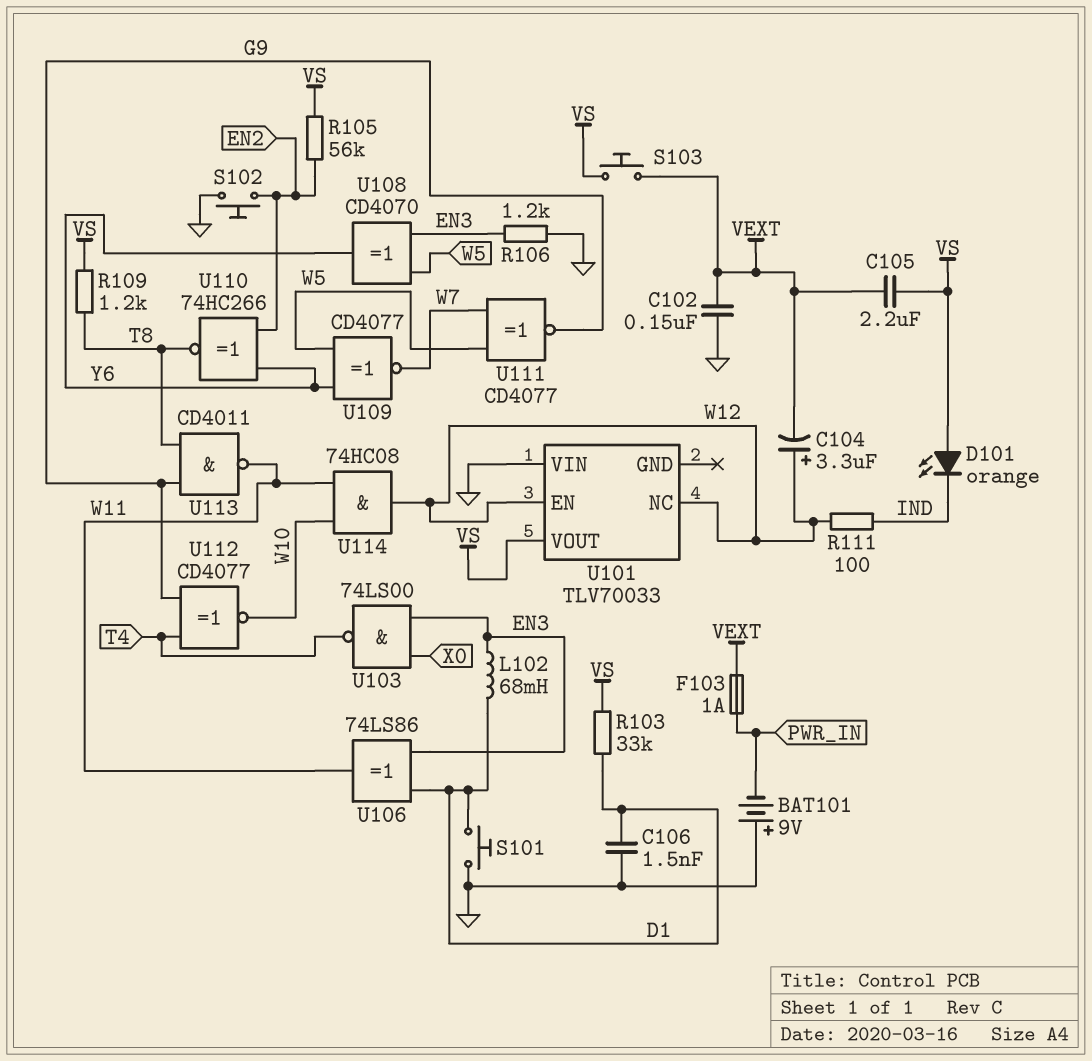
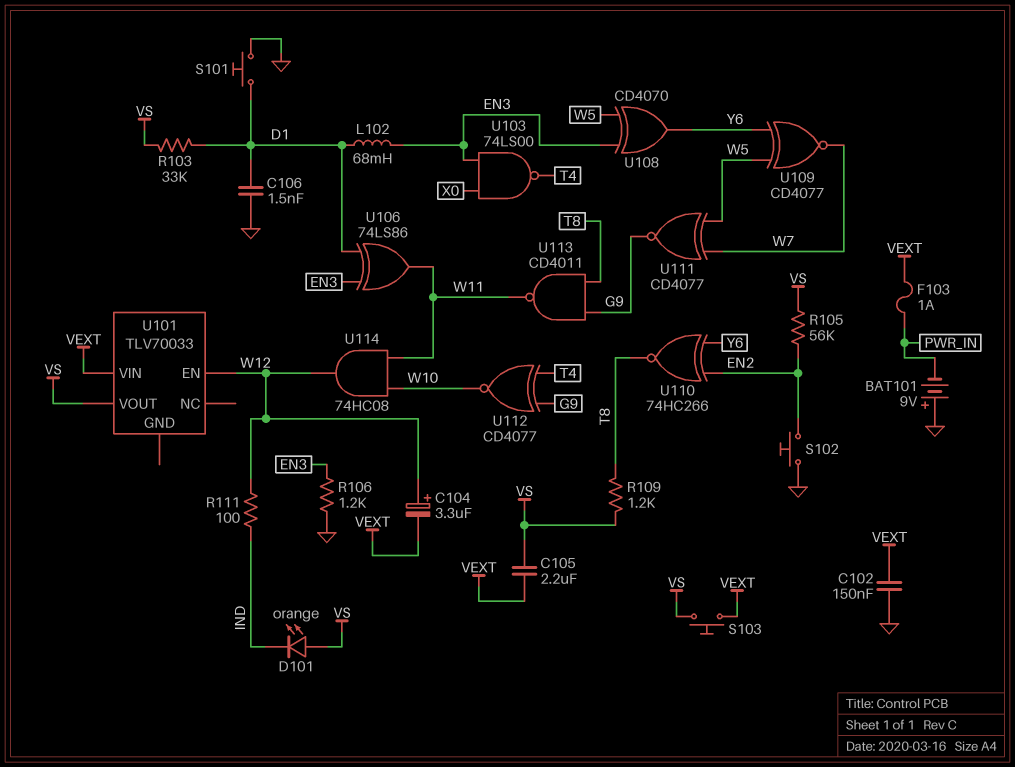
U101 pin NC: W12 -> none
U101 pin VIN: GND -> VEXT

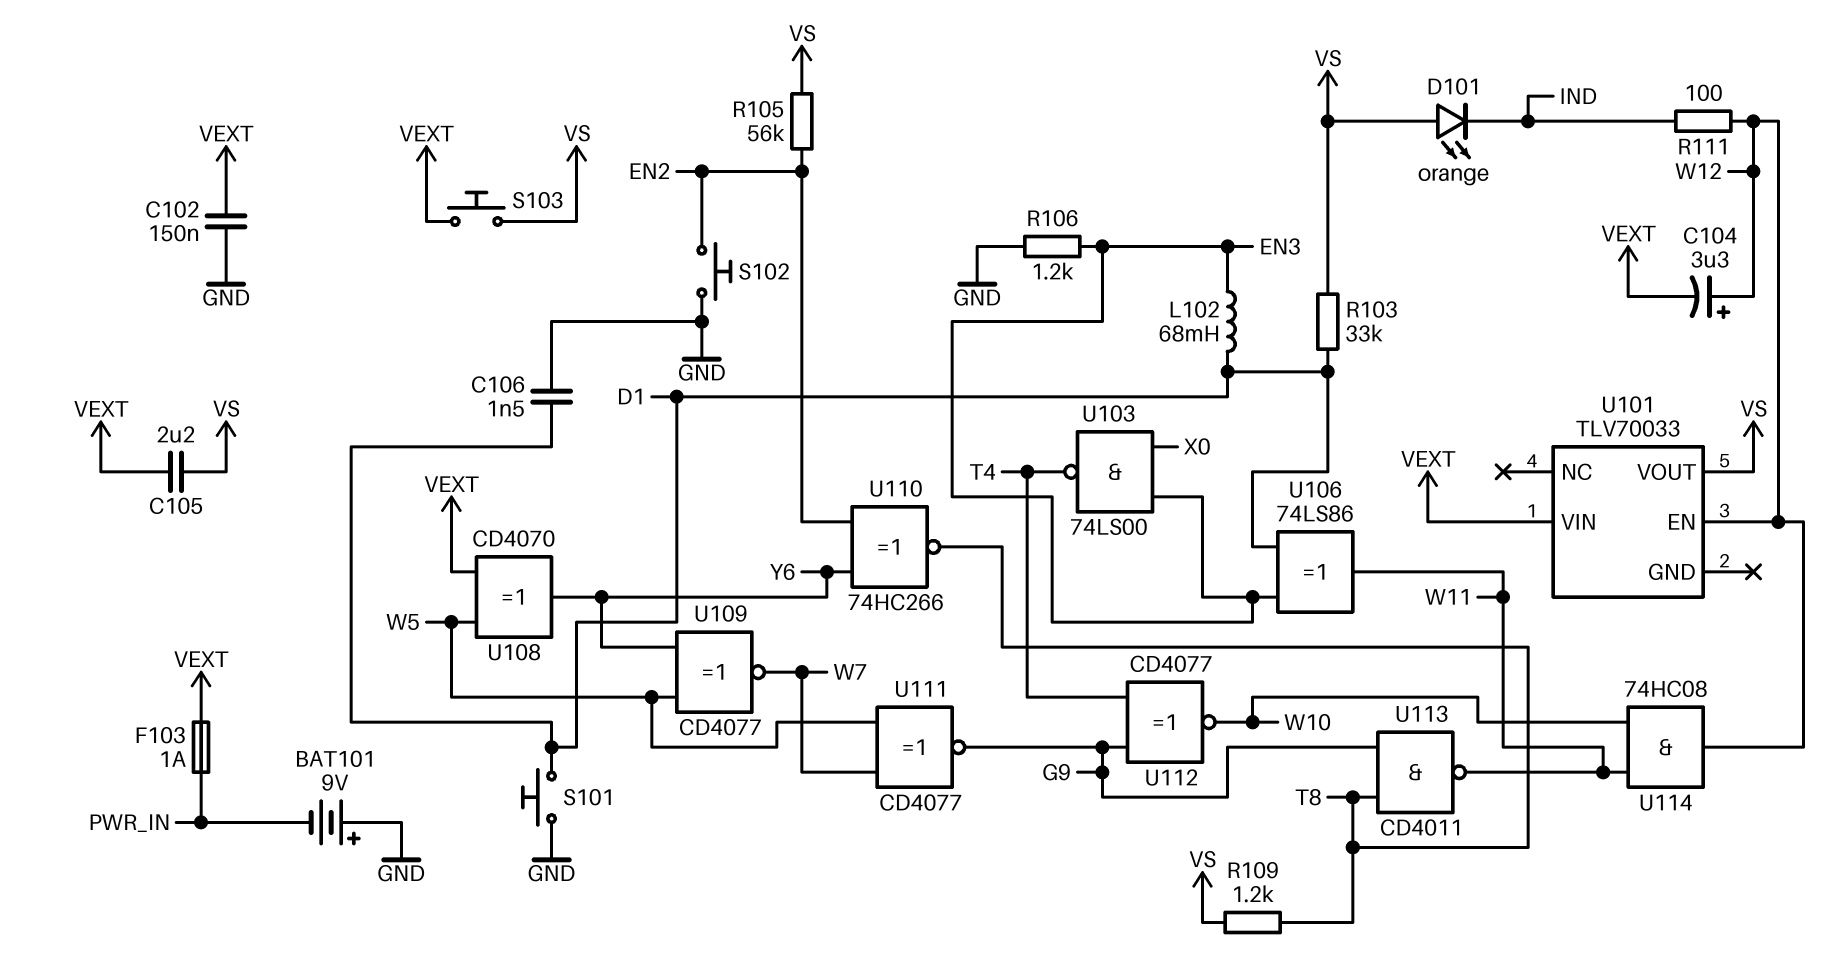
U108: XOR CD4070 (in EN3, in W5, out Y6) -> XOR CD4070 (in VEXT, in W5, out Y6)

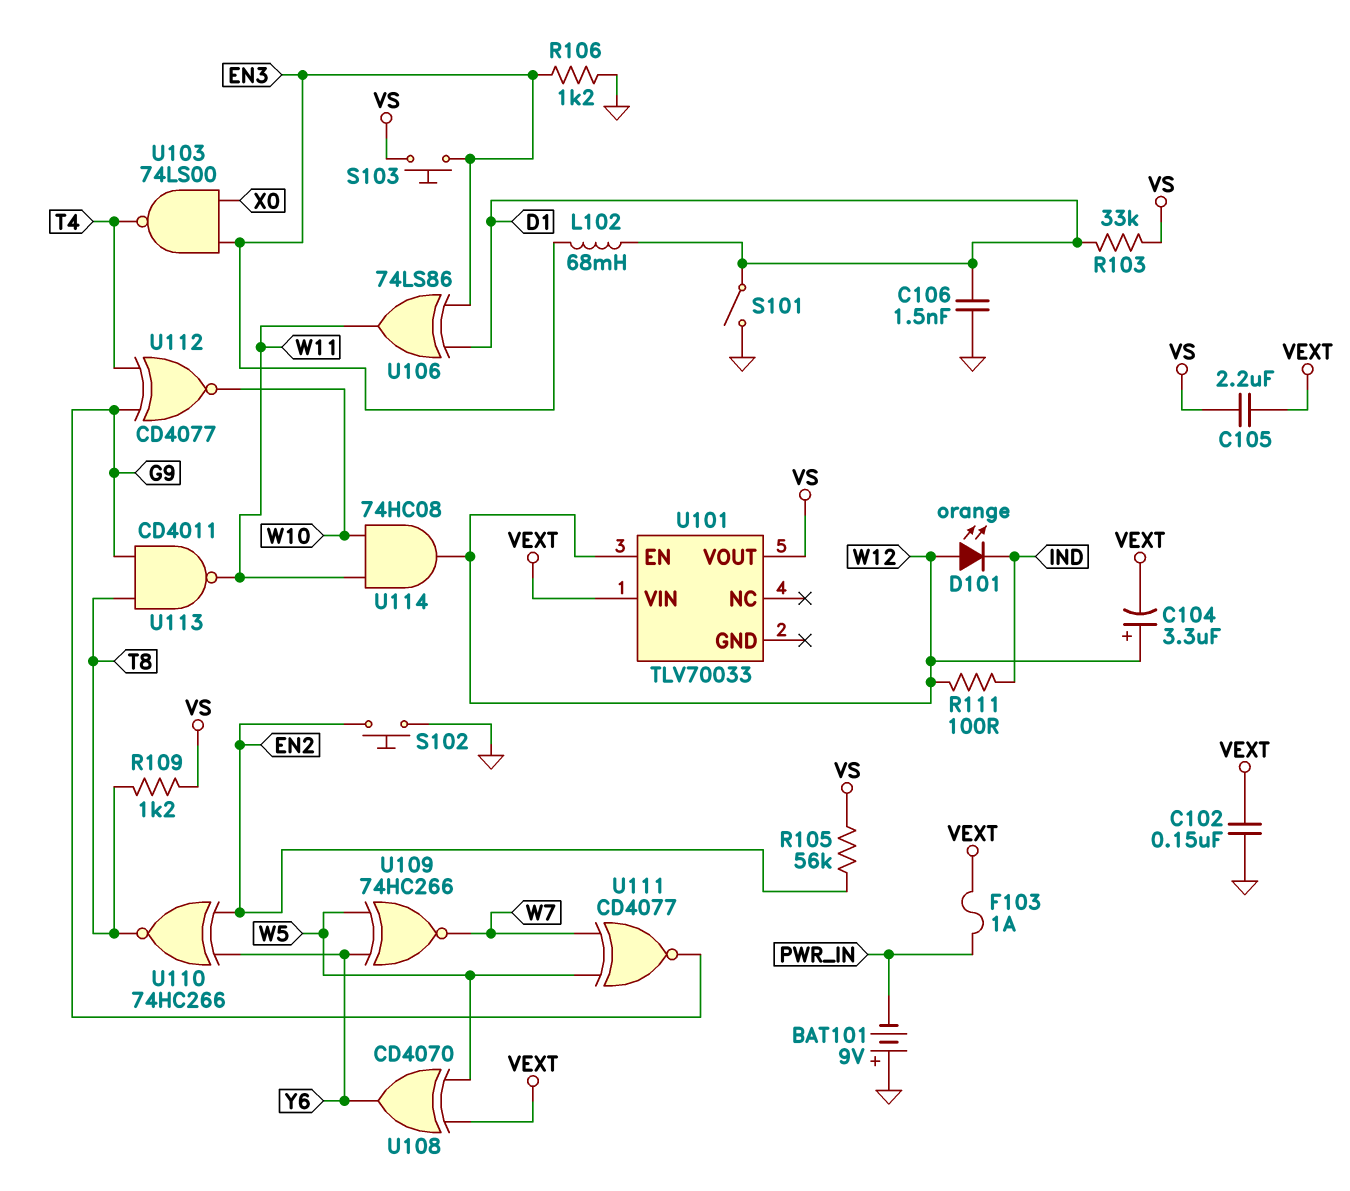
D101: LED orange (A VS, K IND) -> LED orange (A W12, K IND)
S101: button (D1, GND) -> switch (D1, GND)
S103: button (VEXT, VS) -> button (EN3, VS)
U109: XNOR CD4077 (in W5, in Y6, out W7) -> XNOR 74HC266 (in W5, in Y6, out W7)

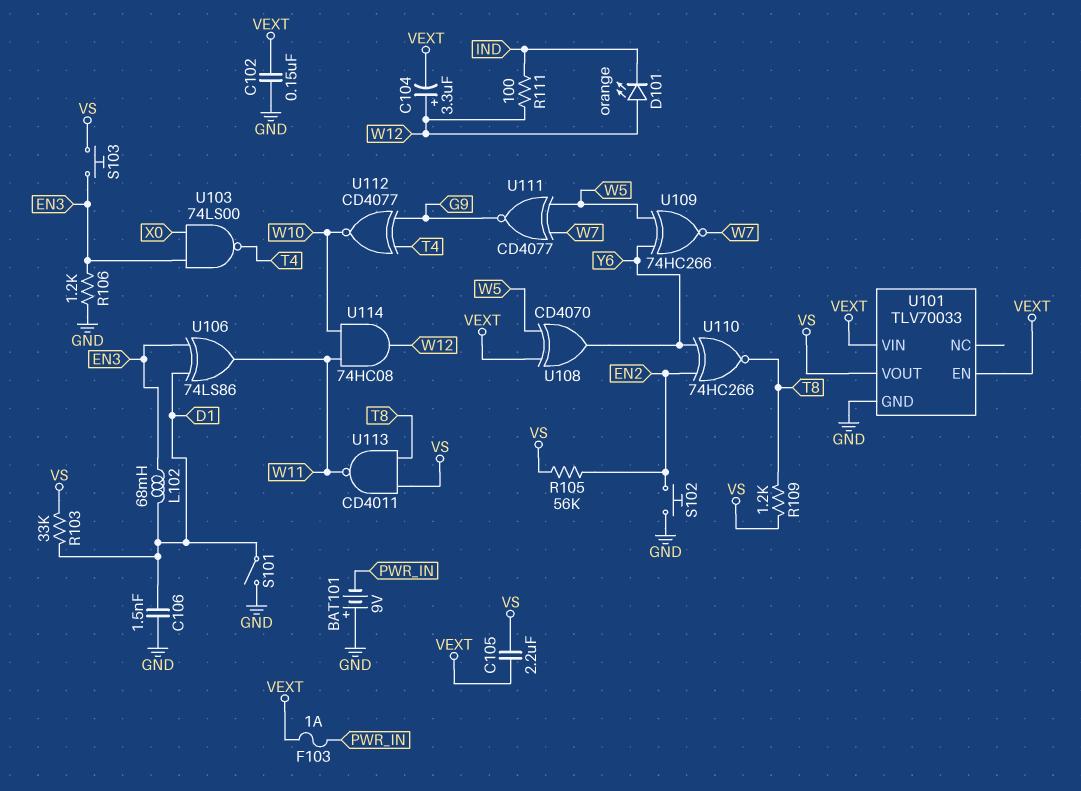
U101 pin EN: W12 -> VEXT
U101 pin GND: none -> GND
U113: NAND CD4011 (in G9, in T8, out W11) -> NAND CD4011 (in T8, in VS, out W11)

